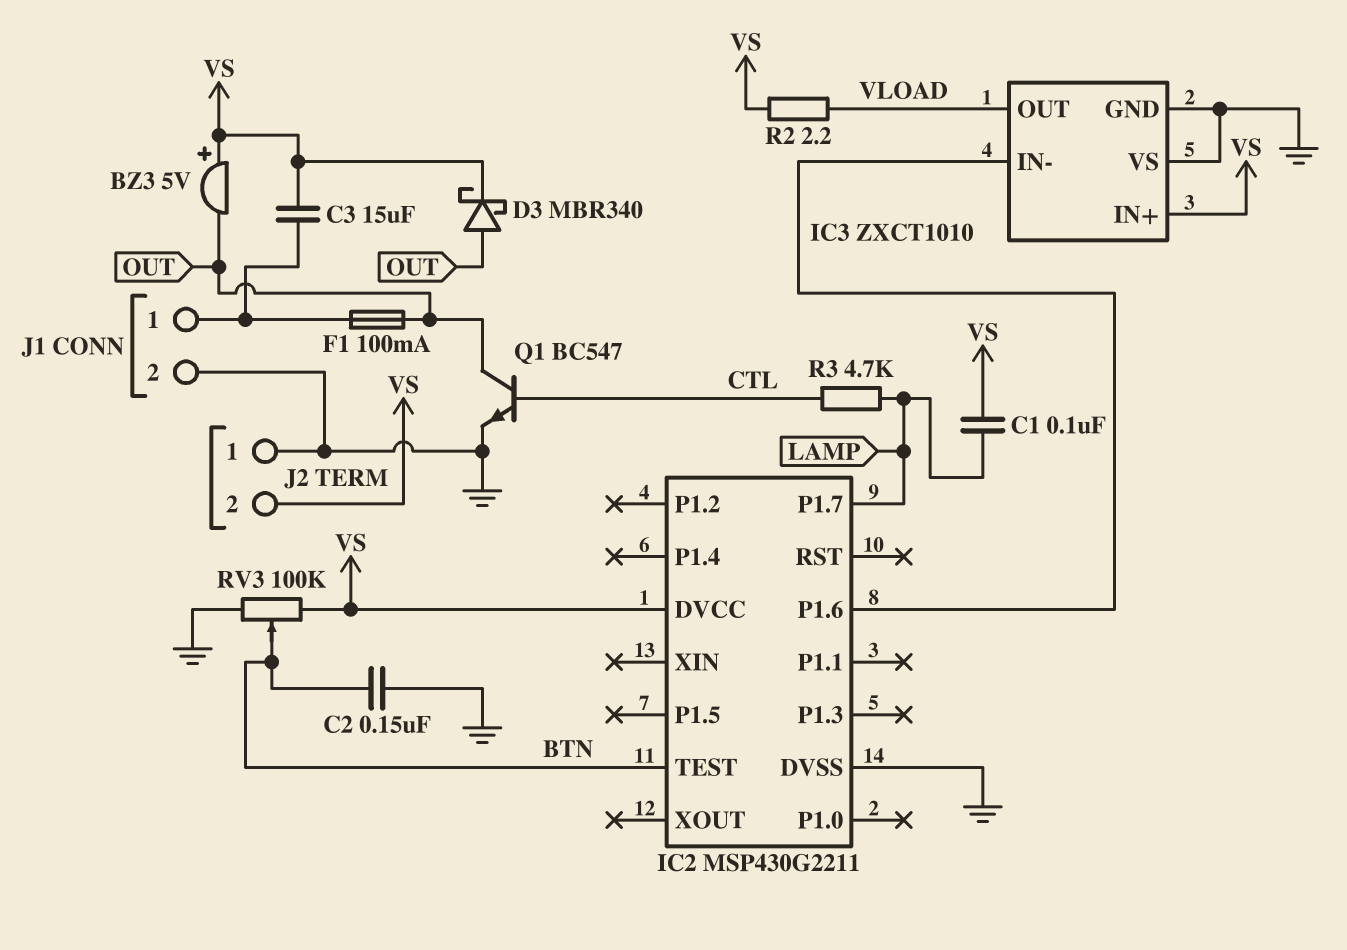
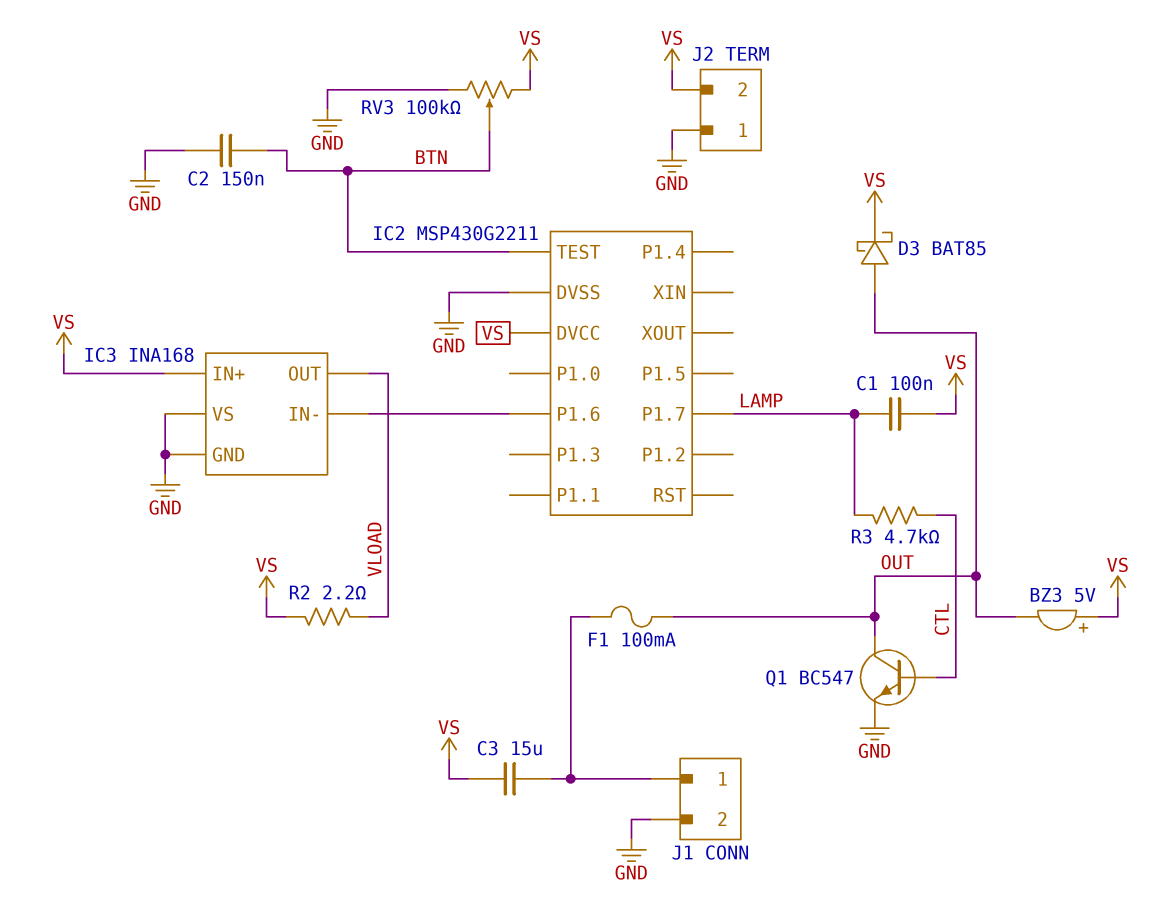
D3: schottky MBR340 (A OUT, K VS) -> schottky BAT85 (A OUT, K VS)
IC3: ZXCT1010 -> INA168

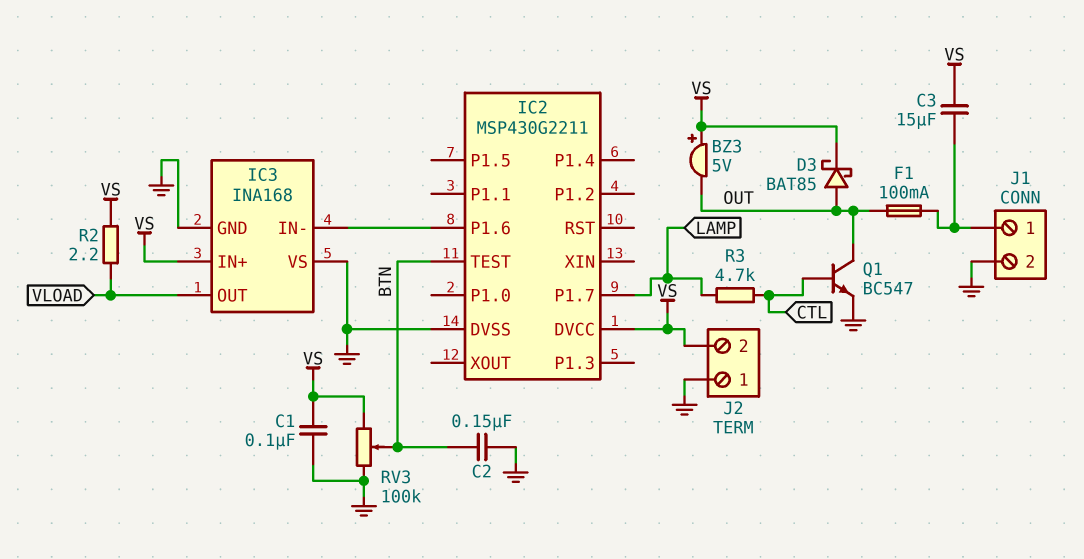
C1: 100nF (LAMP, VS) -> 100nF (GND, VS)

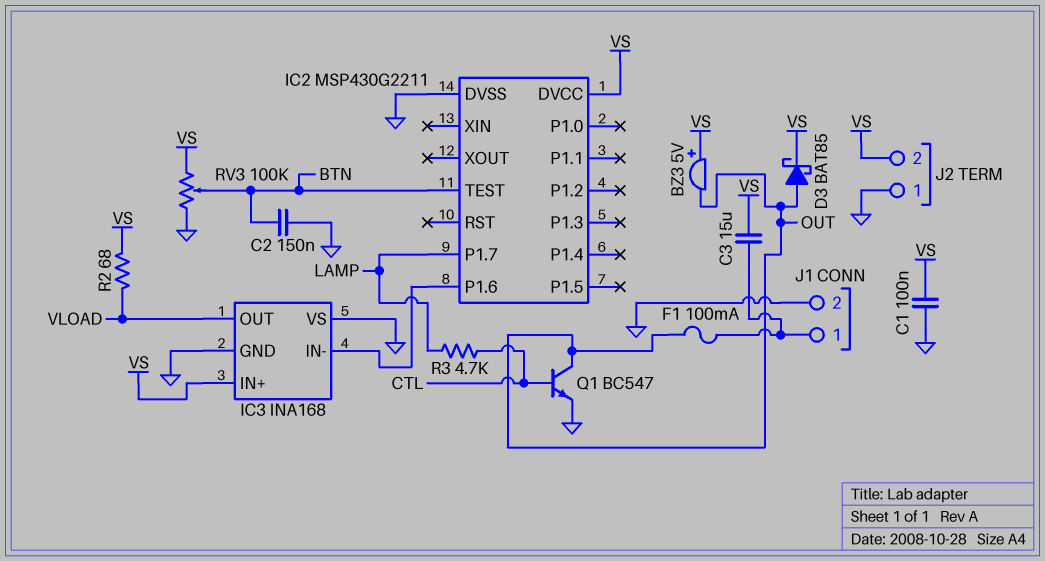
R2: 2.2 (VLOAD, VS) -> 68 (VLOAD, VS)

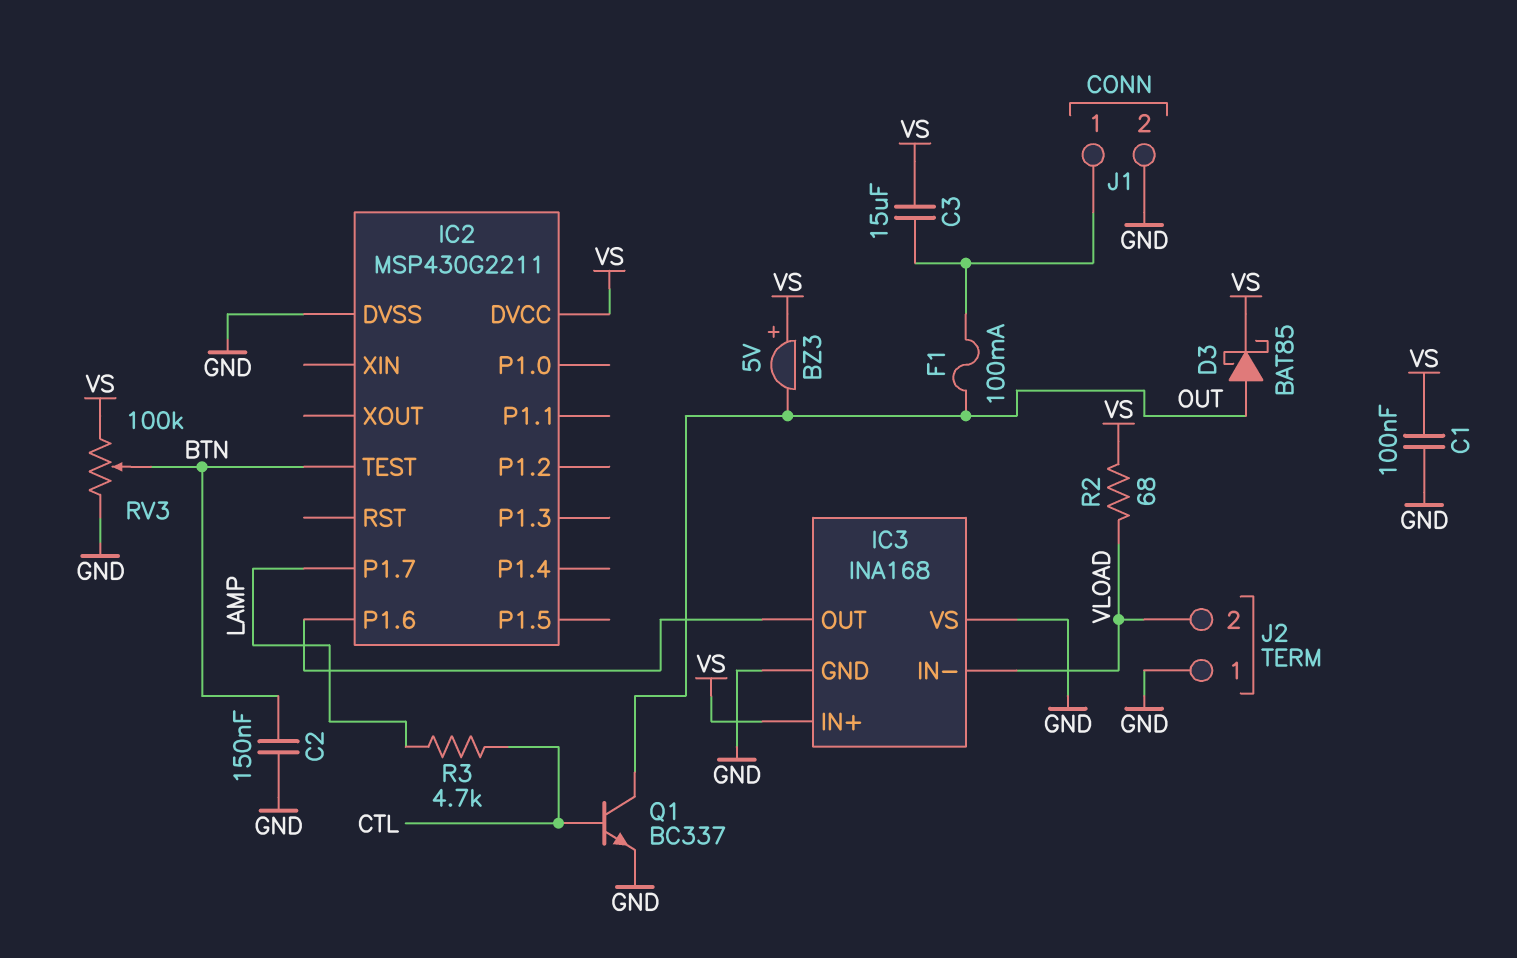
IC3 pin IN-: IC2/P1.6 -> VLOAD
IC3 pin OUT: VLOAD -> IC2/P1.6
J2 pin 2: VS -> VLOAD
Q1: NPN BC547 (B CTL, C OUT, E GND) -> NPN BC337 (B CTL, C OUT, E GND)

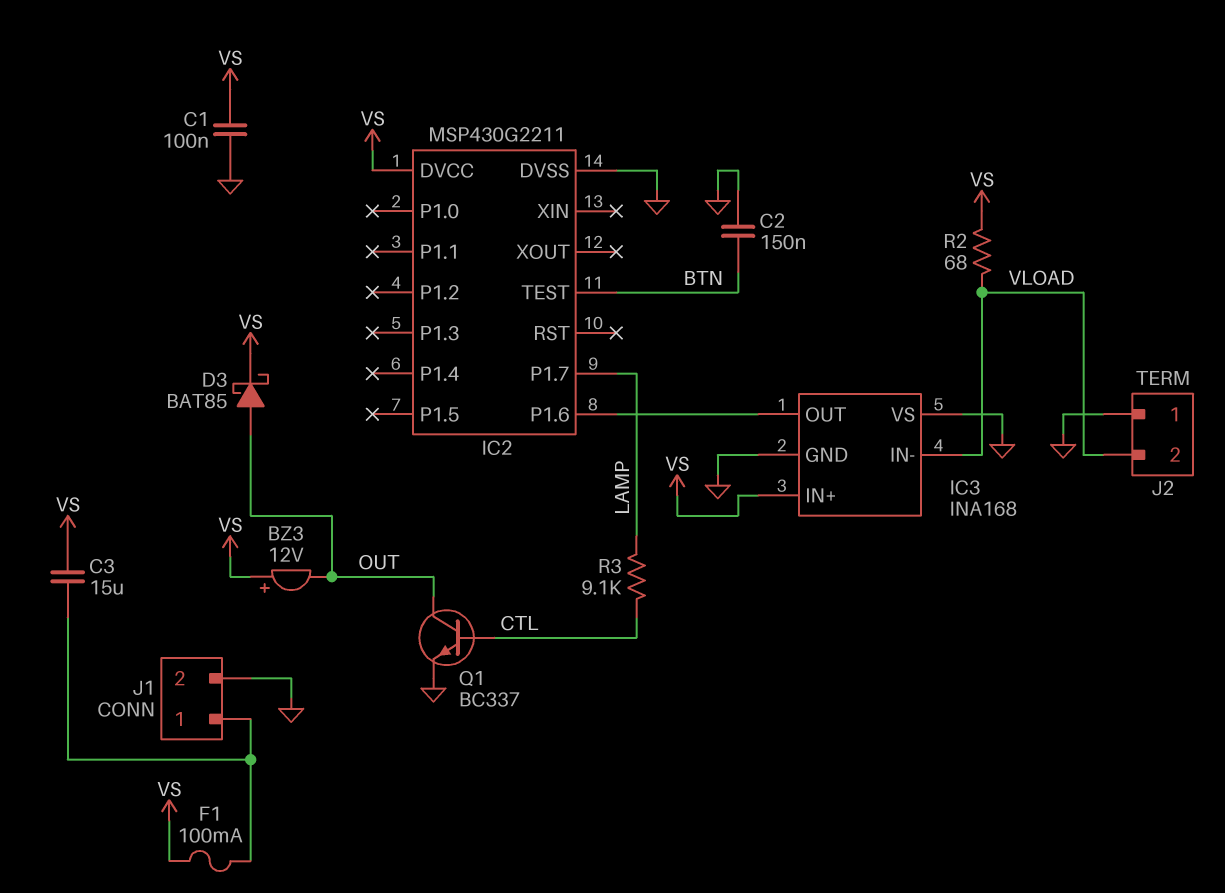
BZ3: buzzer 5V (plus VS, minus OUT) -> buzzer 12V (plus VS, minus OUT)
F1: 100mA (J1/1, OUT) -> 100mA (J1/1, VS)
R3: 4.7k (CTL, LAMP) -> 9.1k (CTL, LAMP)
RV3: 100k (GND, VS, wiper BTN) -> none

